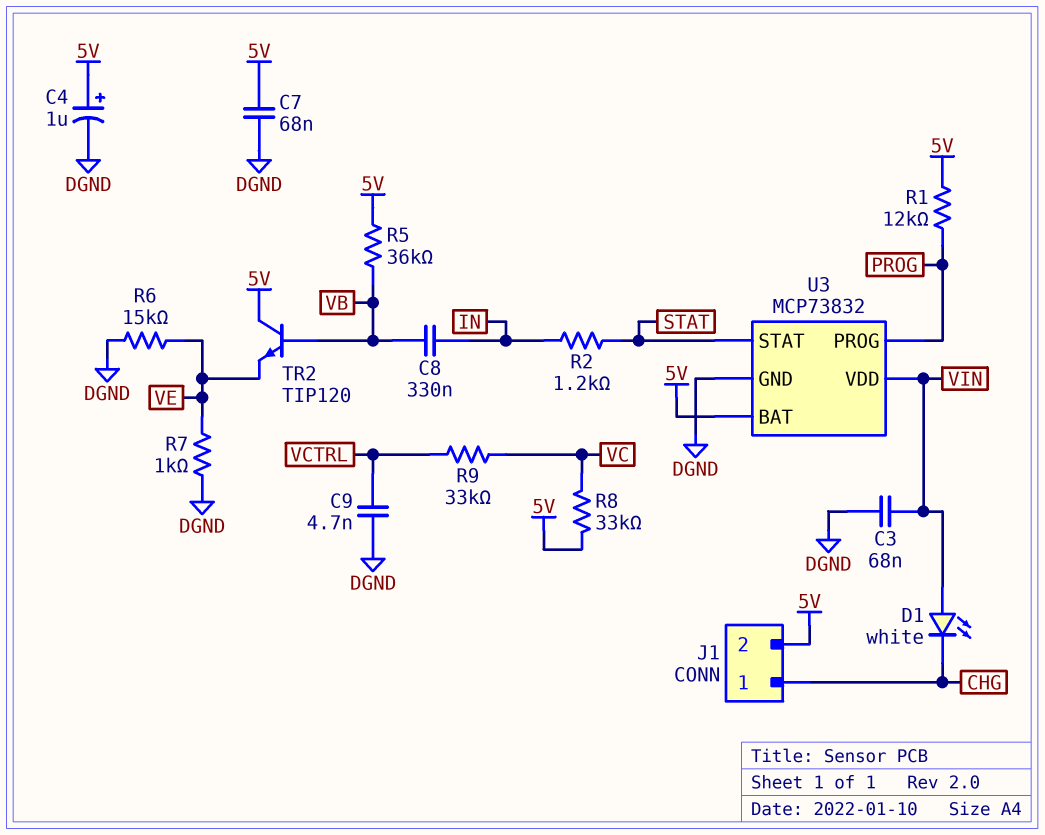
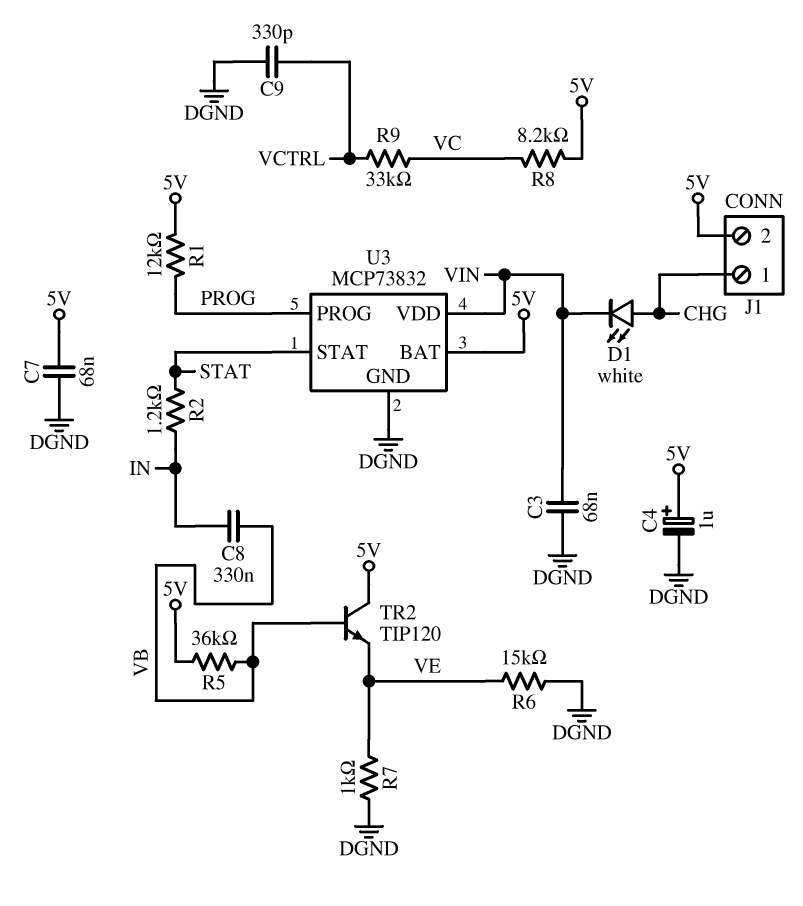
C9: 4.7nF (DGND, VCTRL) -> 330pF (DGND, VCTRL)
D1: LED white (A VIN, K CHG) -> LED white (A CHG, K VIN)
R8: 33k (5V, VC) -> 8.2k (5V, VC)

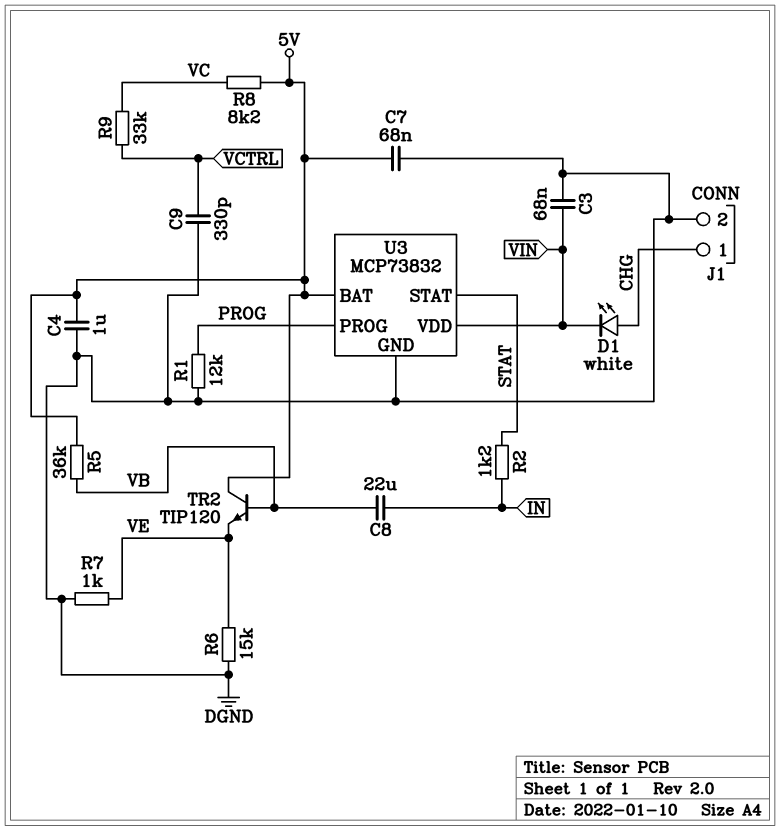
C4: 1uF (plus 5V, minus DGND) -> 1uF (5V, DGND)
C8: 330nF (IN, VB) -> 22uF (IN, VB)
J1 pin 2: 5V -> DGND
R1: 12k (5V, PROG) -> 12k (DGND, PROG)

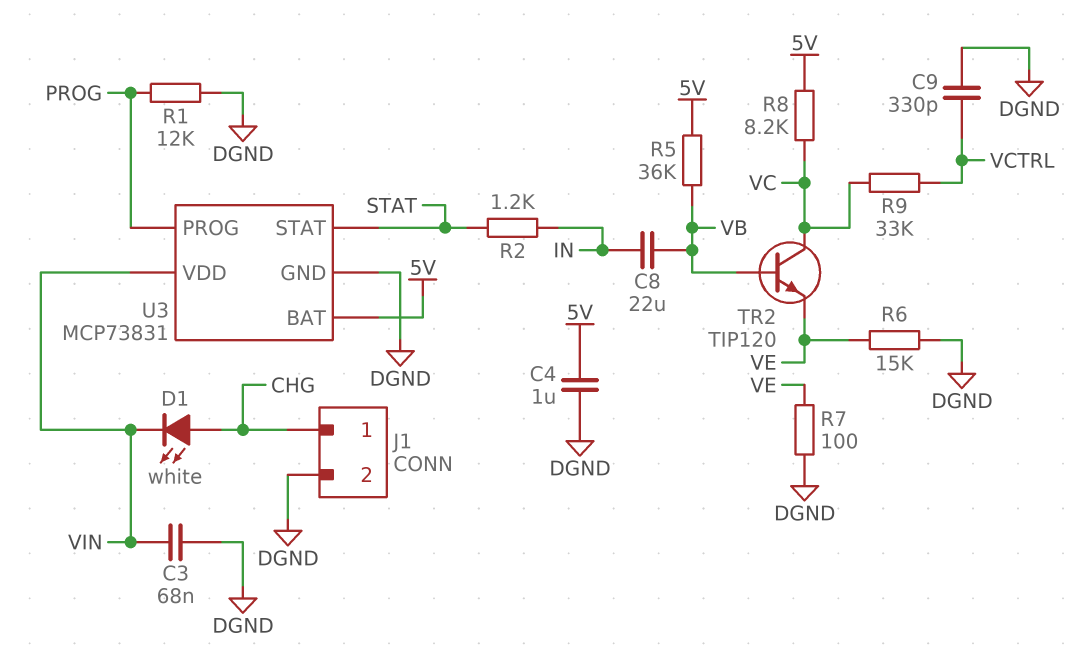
C7: 68nF (5V, DGND) -> none
R7: 1k (DGND, VE) -> 100 (DGND, VE)
TR2: NPN TIP120 (B VB, C 5V, E VE) -> NPN TIP120 (B VB, C VC, E VE)
U3: MCP73832 -> MCP73831

